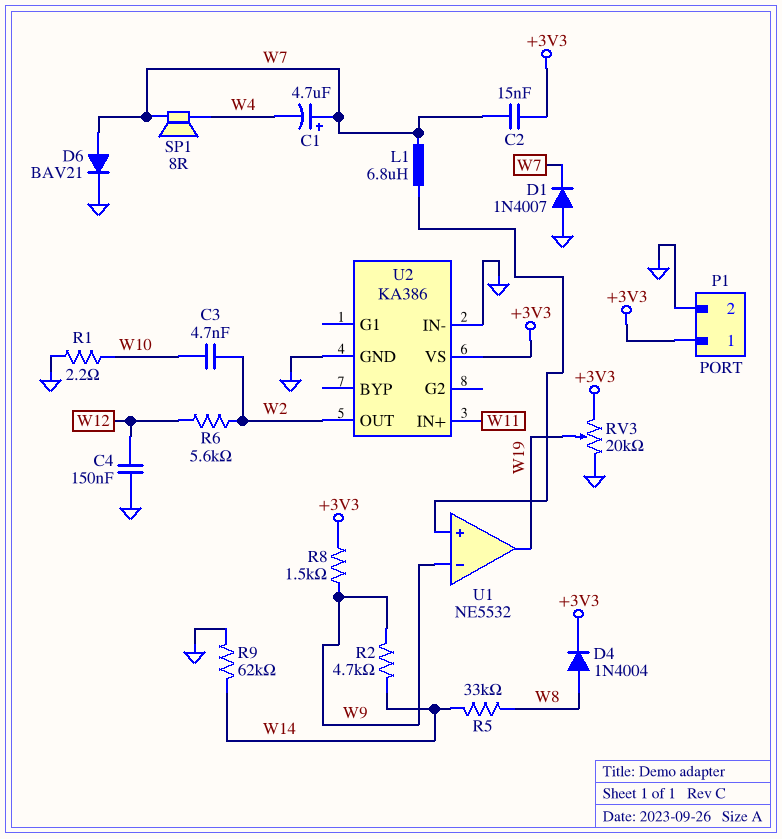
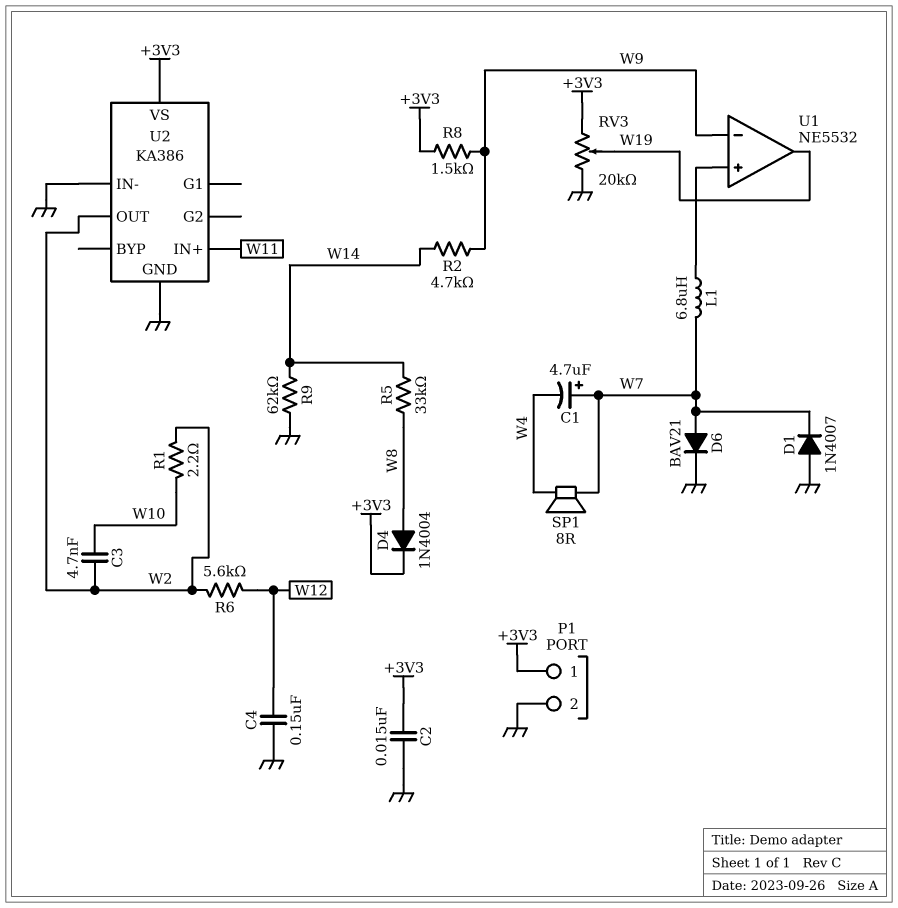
C2: 15nF (+3V3, W7) -> 15nF (+3V3, GND)
R1: 2.2 (GND, W10) -> 2.2 (W2, W10)

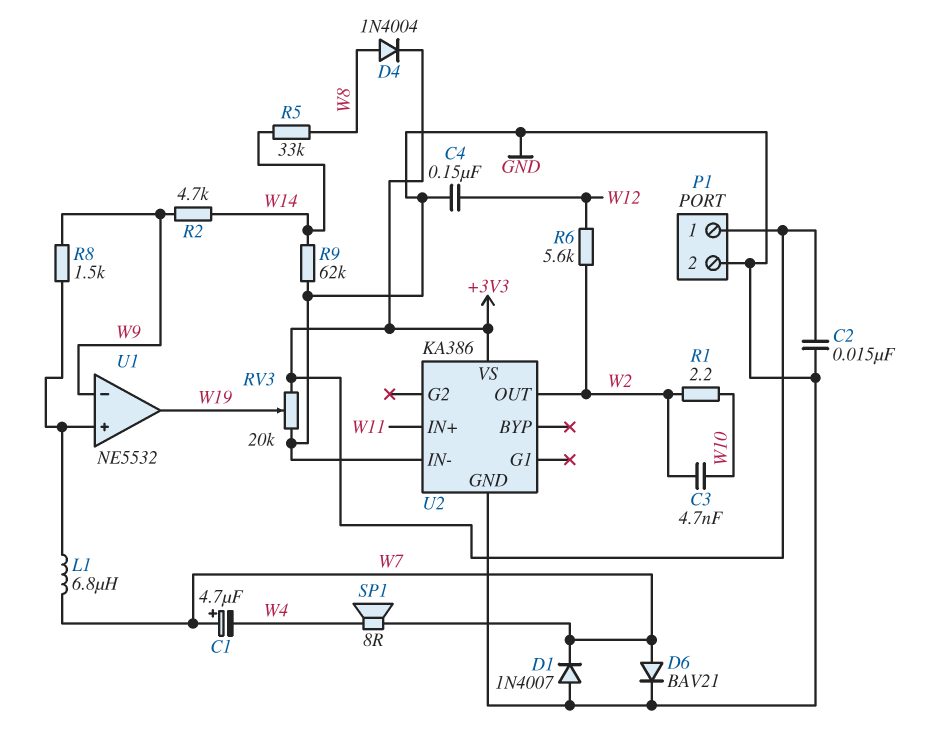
R8: 1.5k (+3V3, W9) -> 1.5k (U1/in+, W9)

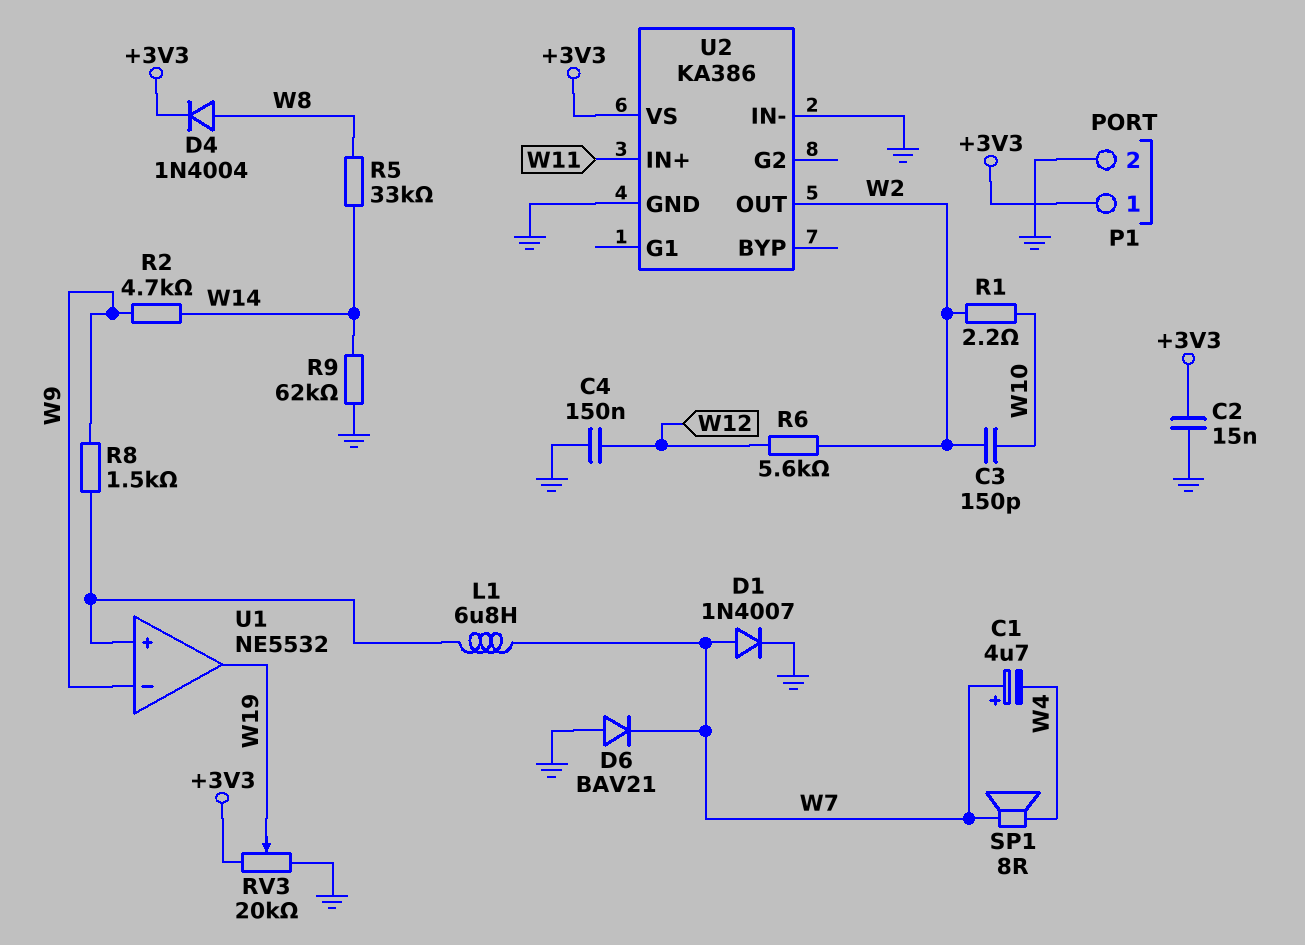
C3: 4.7nF (W2, W10) -> 150pF (W2, W10)
D1: diode 1N4007 (A GND, K W7) -> diode 1N4007 (A W7, K GND)
D6: diode BAV21 (A W7, K GND) -> diode BAV21 (A GND, K W7)

